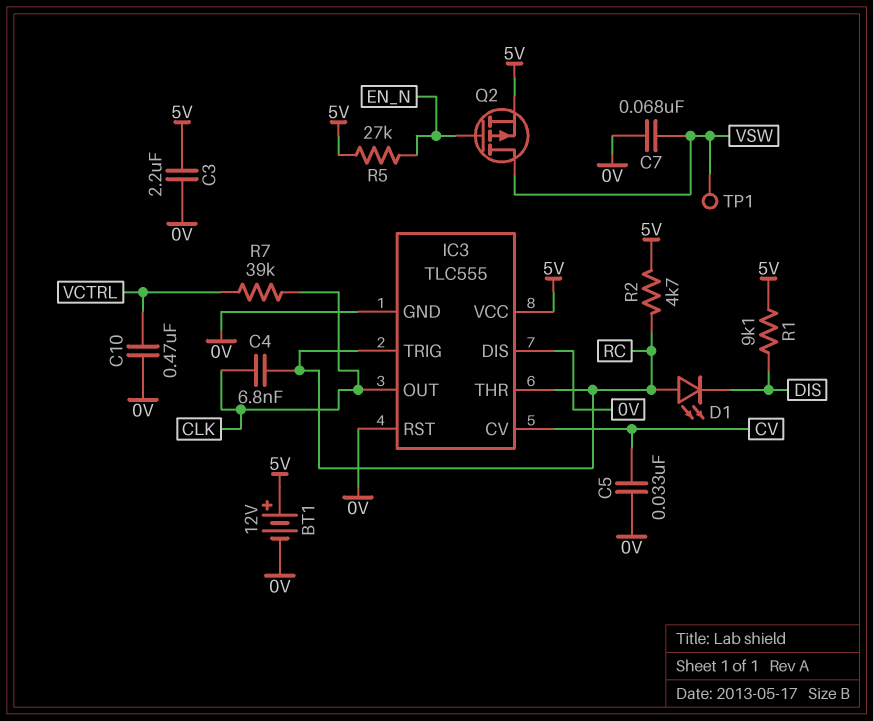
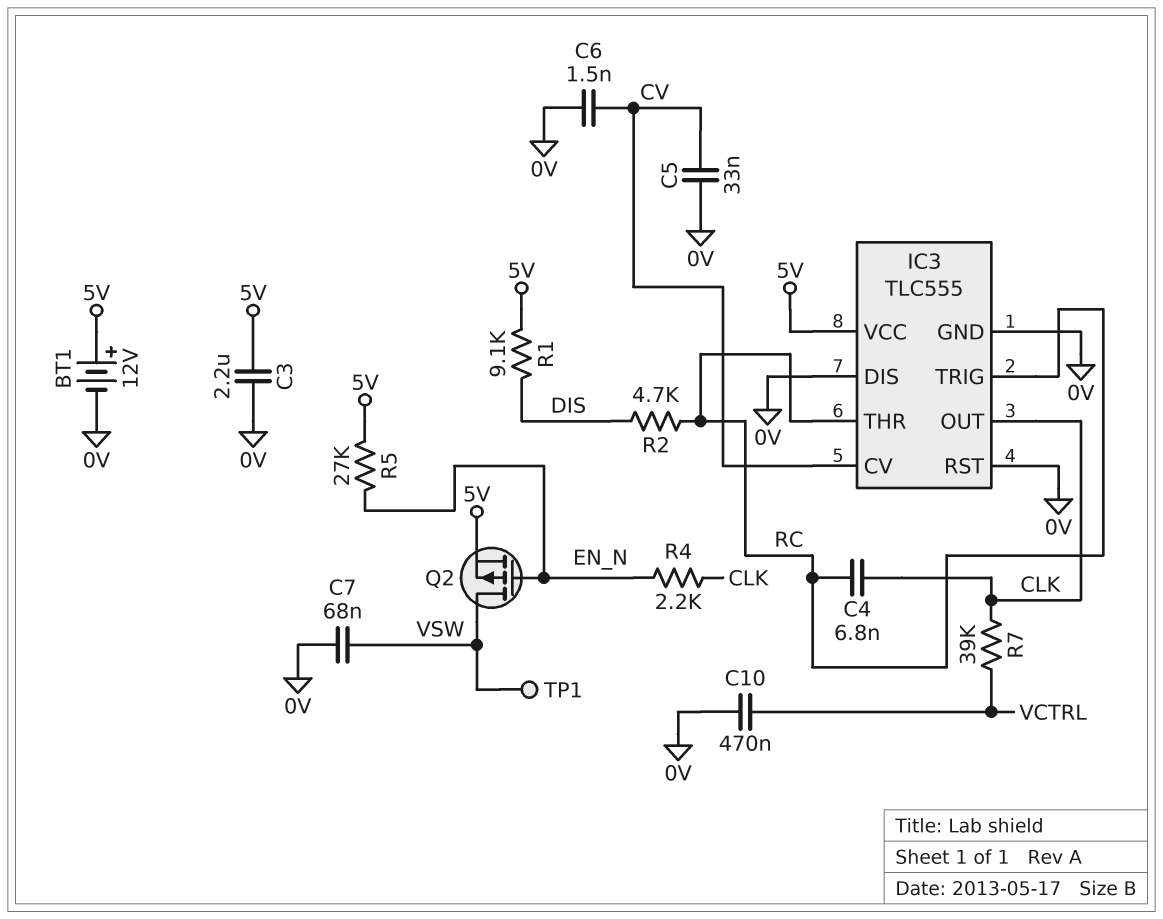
C6: none -> 1.5nF (0V, CV)
D1: LED (A RC, K DIS) -> none
R2: 4.7k (5V, RC) -> 4.7k (DIS, RC)
R4: none -> 2.2k (CLK, EN_N)

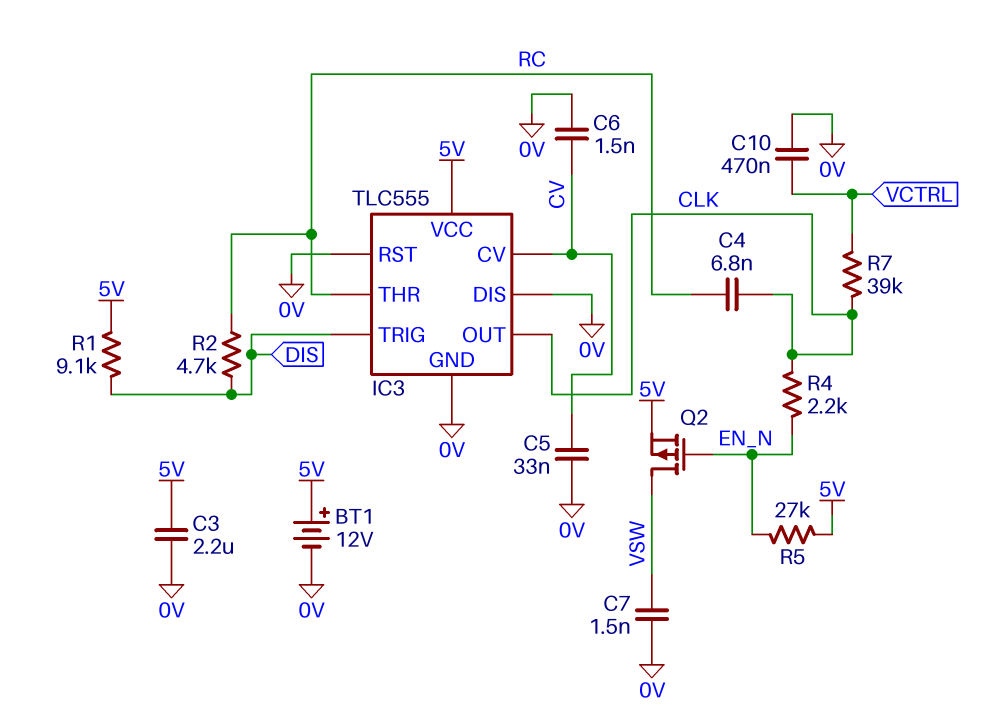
C7: 68nF (0V, VSW) -> 1.5nF (0V, VSW)
IC3 pin TRIG: RC -> DIS
TP1: test point (VSW) -> none

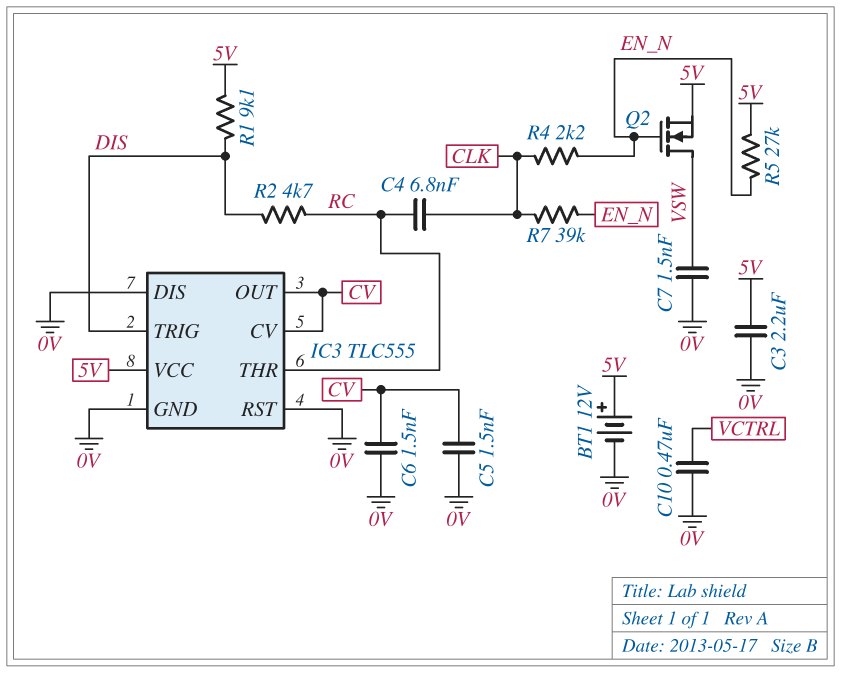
C5: 33nF (0V, CV) -> 1.5nF (0V, CV)
IC3 pin OUT: CLK -> CV
Q2: PMOS (G EN_N, D VSW, S 5V) -> NMOS (G EN_N, D VSW, S 5V)
R7: 39k (CLK, VCTRL) -> 39k (CLK, EN_N)

